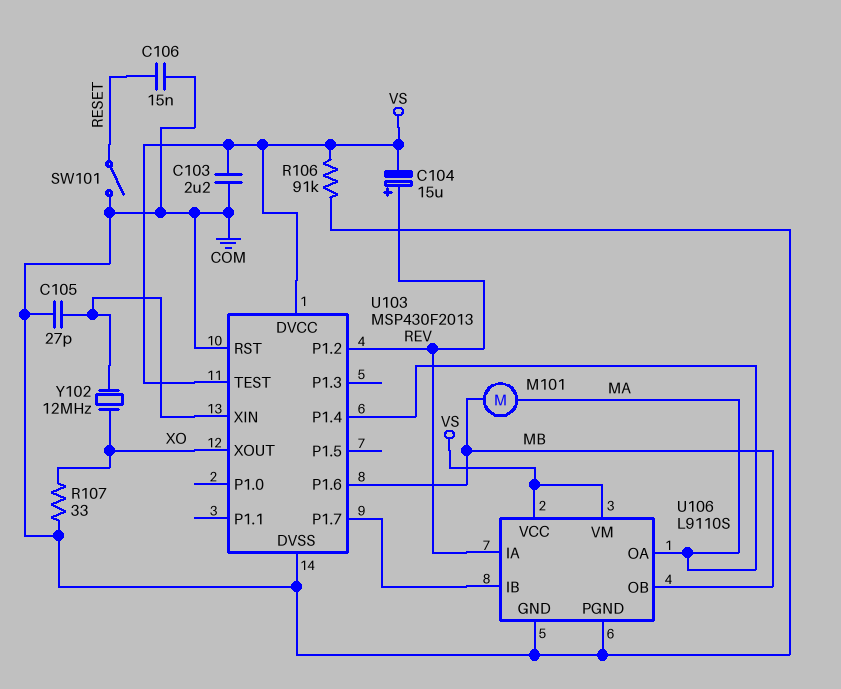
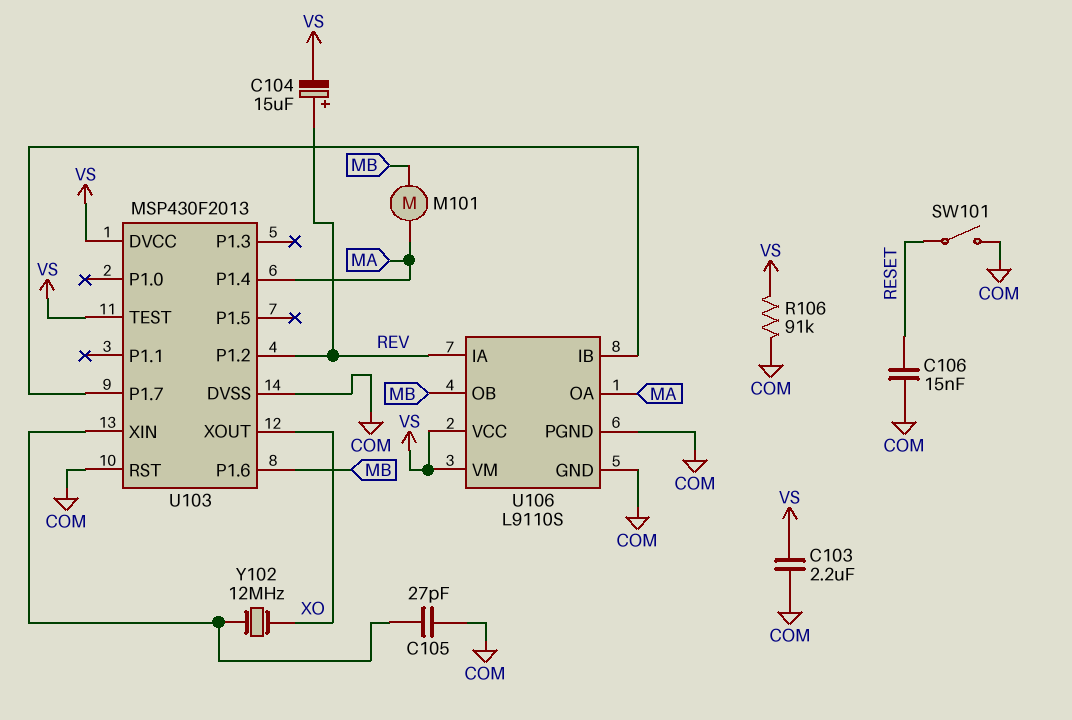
R107: 33 (COM, XO) -> none

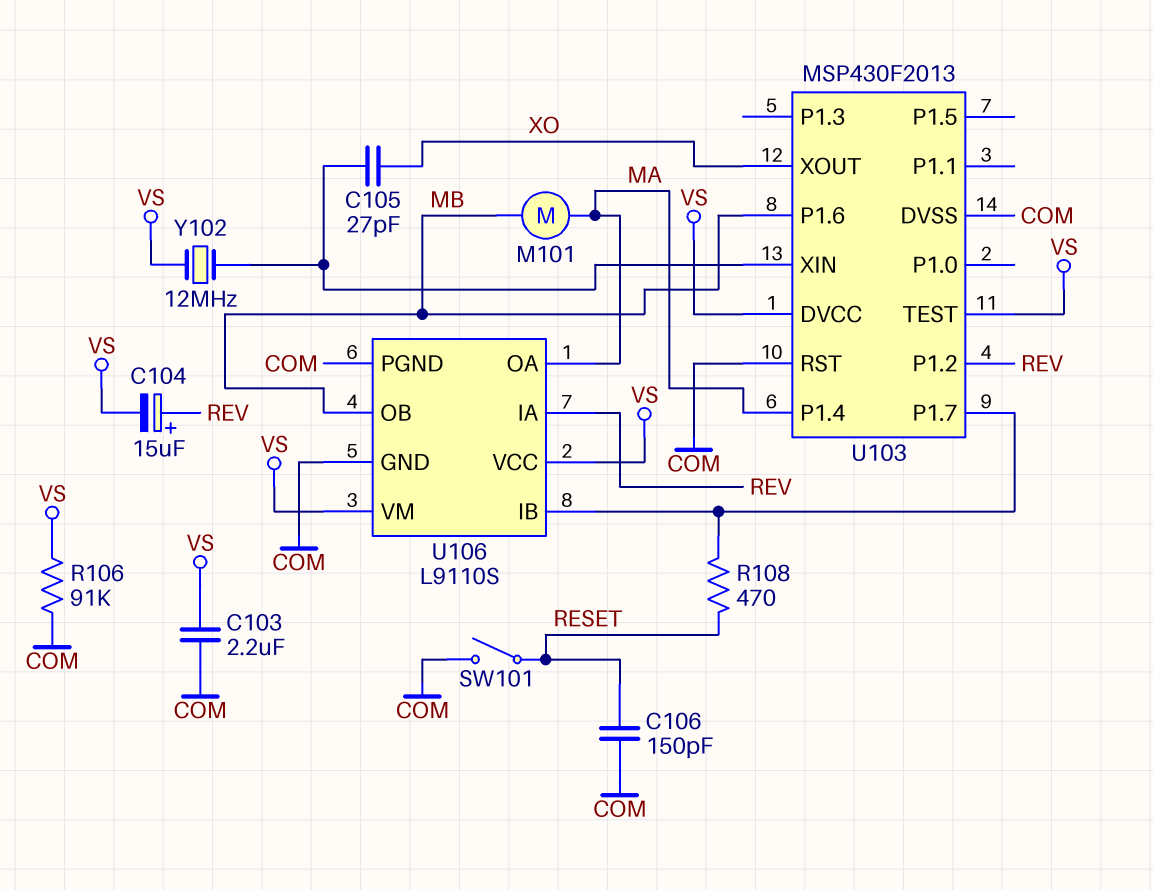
C105: 27pF (COM, U103/XIN) -> 27pF (U103/XIN, XO)
C106: 15nF (COM, RESET) -> 150pF (COM, RESET)
R108: none -> 470 (RESET, U103/P1.7)
Y102: 12MHz (U103/XIN, XO) -> 12MHz (U103/XIN, VS)

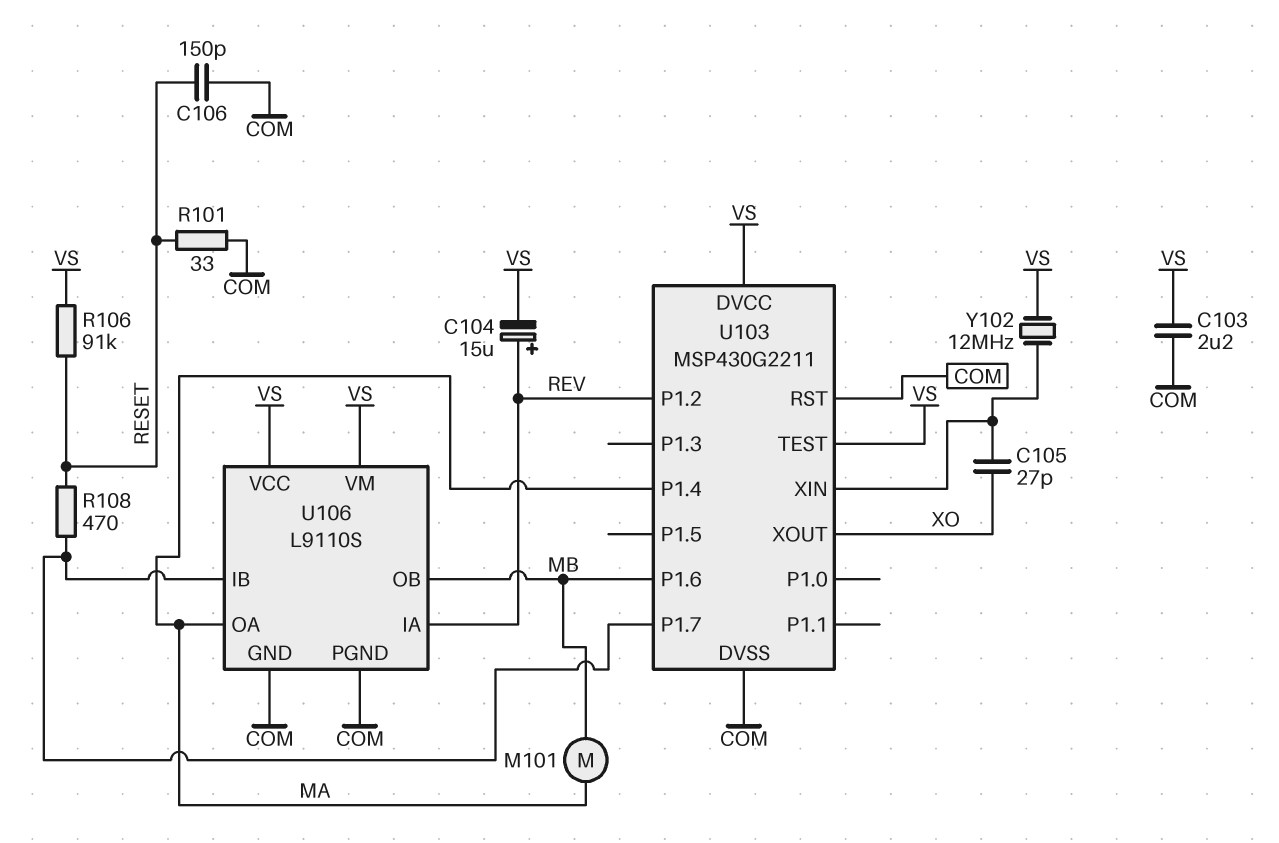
R101: none -> 33 (COM, RESET)
R106: 91k (COM, VS) -> 91k (RESET, VS)
SW101: switch (COM, RESET) -> none
U103: MSP430F2013 -> MSP430G2211

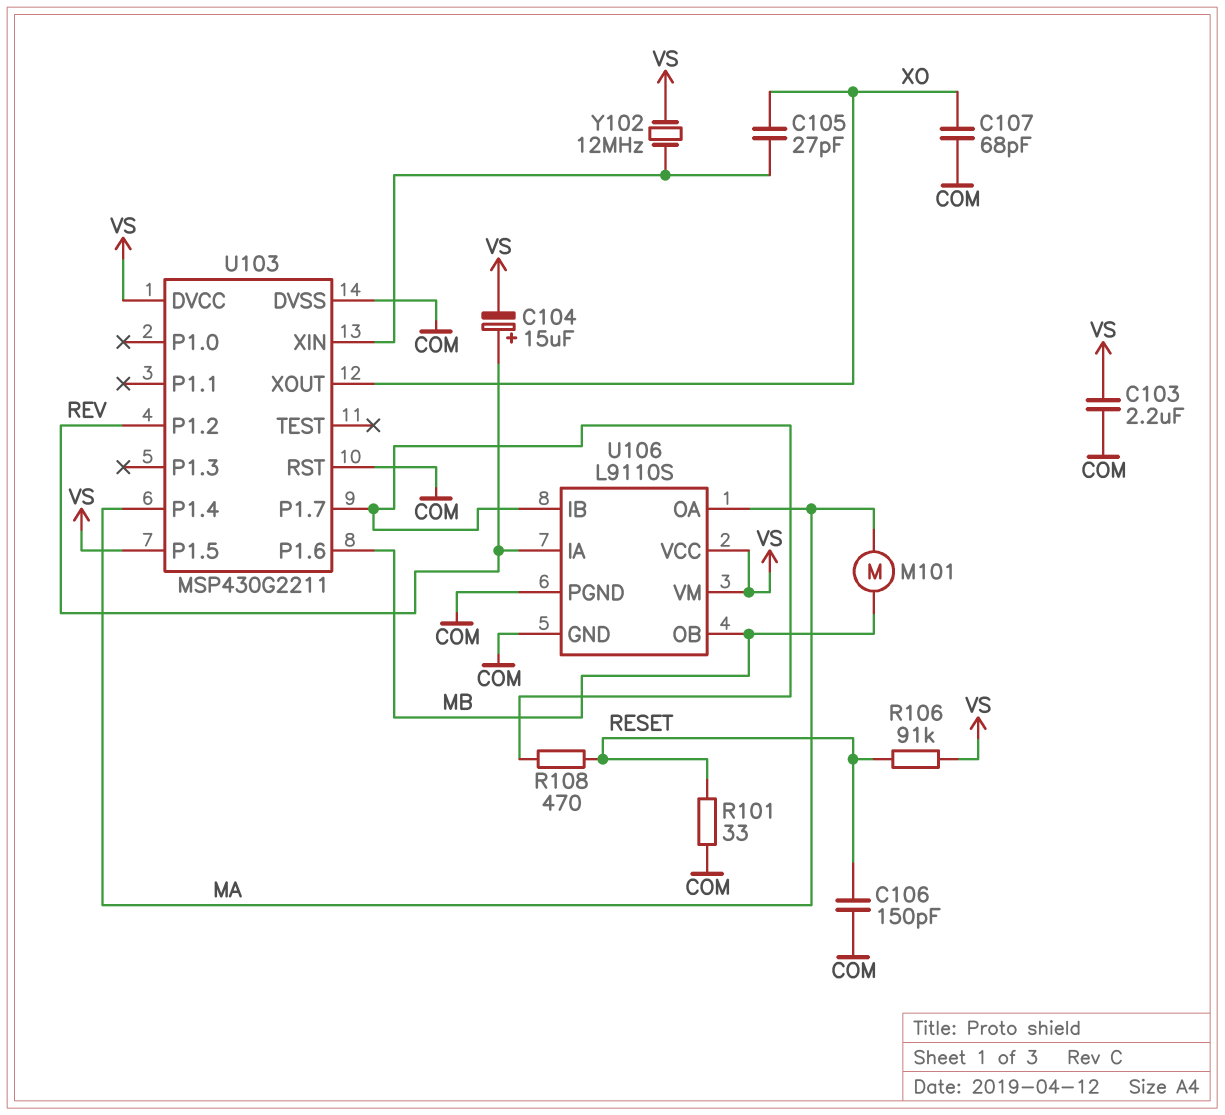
C107: none -> 68pF (COM, XO)
U103 pin P1.5: none -> VS
U103 pin TEST: VS -> none

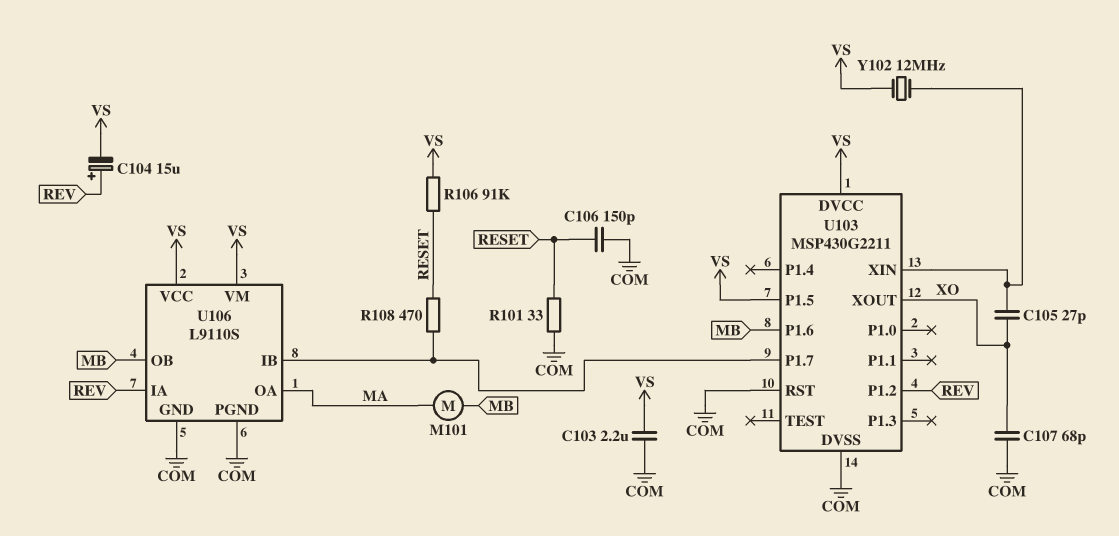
U103 pin P1.4: MA -> none

